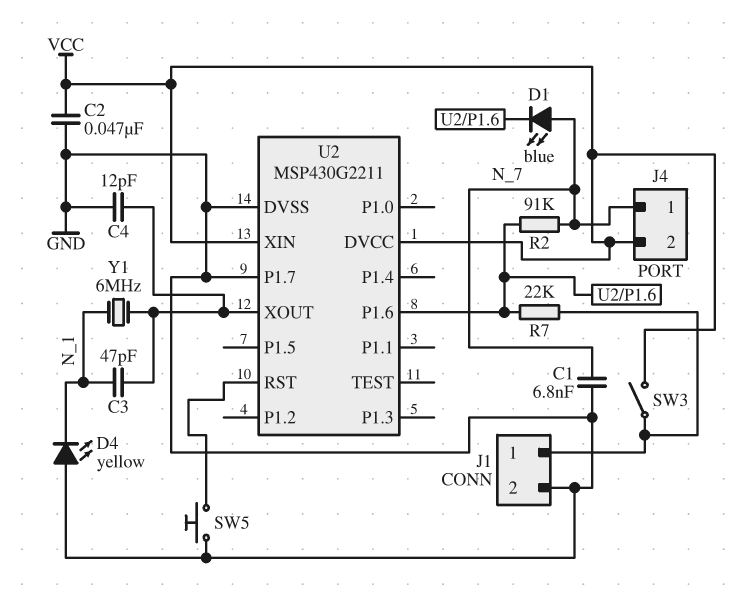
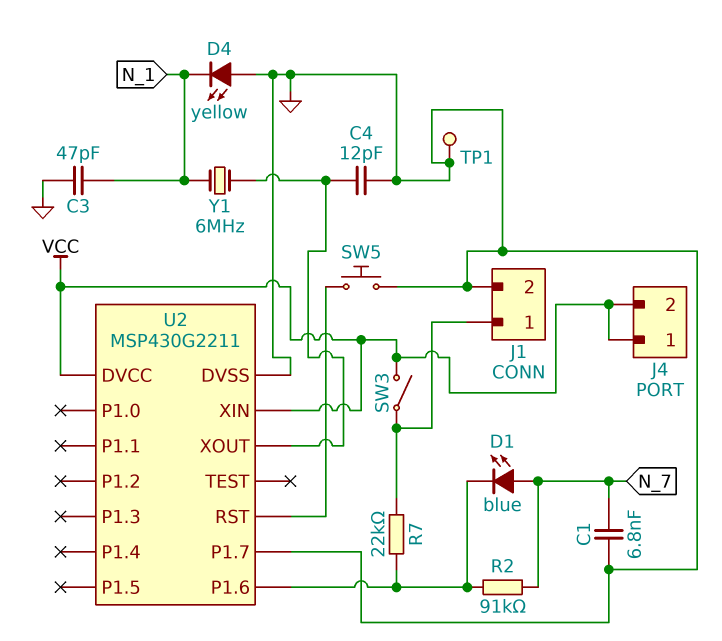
C2: 47nF (GND, VCC) -> none
C3: 47pF (N_1, U2/XOUT) -> 47pF (GND, N_1)
J4 pin 1: N_7 -> VCC
TP1: none -> test point (GND)

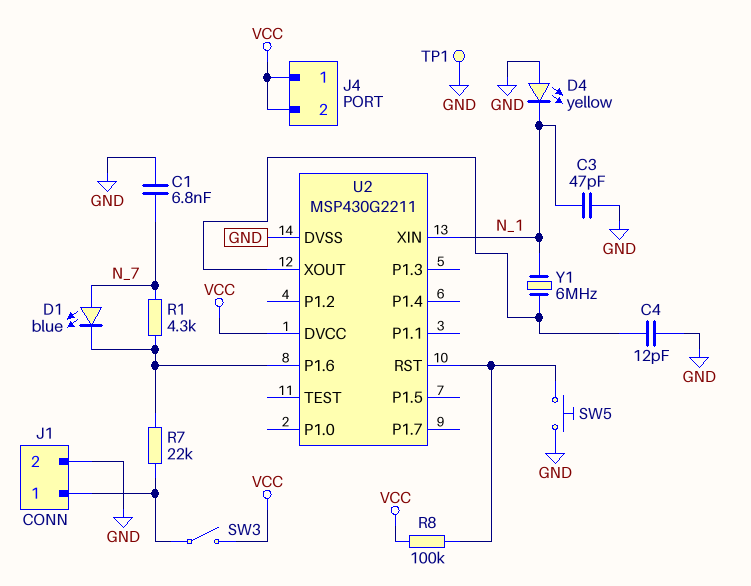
R1: none -> 4.3k (N_7, U2/P1.6)
R2: 91k (N_7, U2/P1.6) -> none
R8: none -> 100k (U2/RST, VCC)
U2 pin P1.7: GND -> none
U2 pin XIN: VCC -> N_1

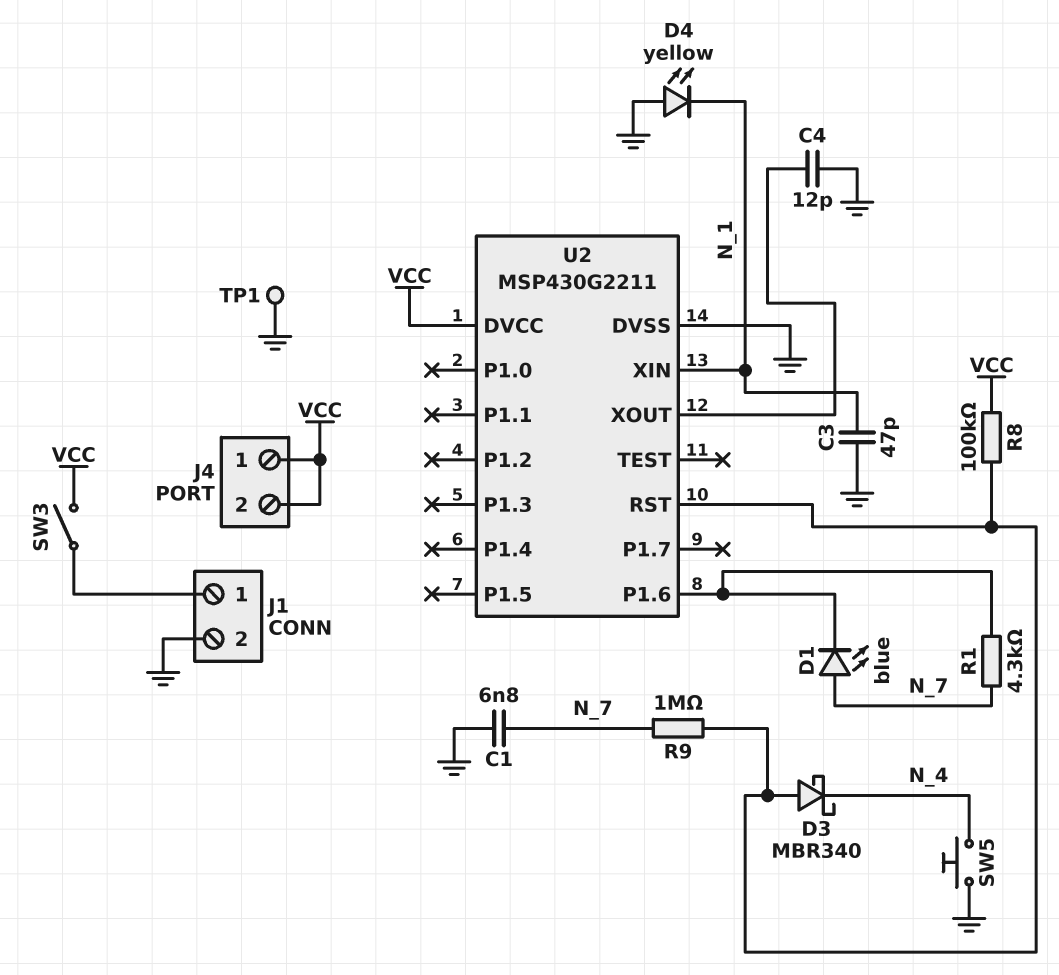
D3: none -> schottky MBR340 (A U2/RST, K N_4)
R7: 22k (J1/1, U2/P1.6) -> none
R9: none -> 1M (N_7, U2/RST)
SW5: button (GND, U2/RST) -> button (GND, N_4)
Y1: 6MHz (N_1, U2/XOUT) -> none

